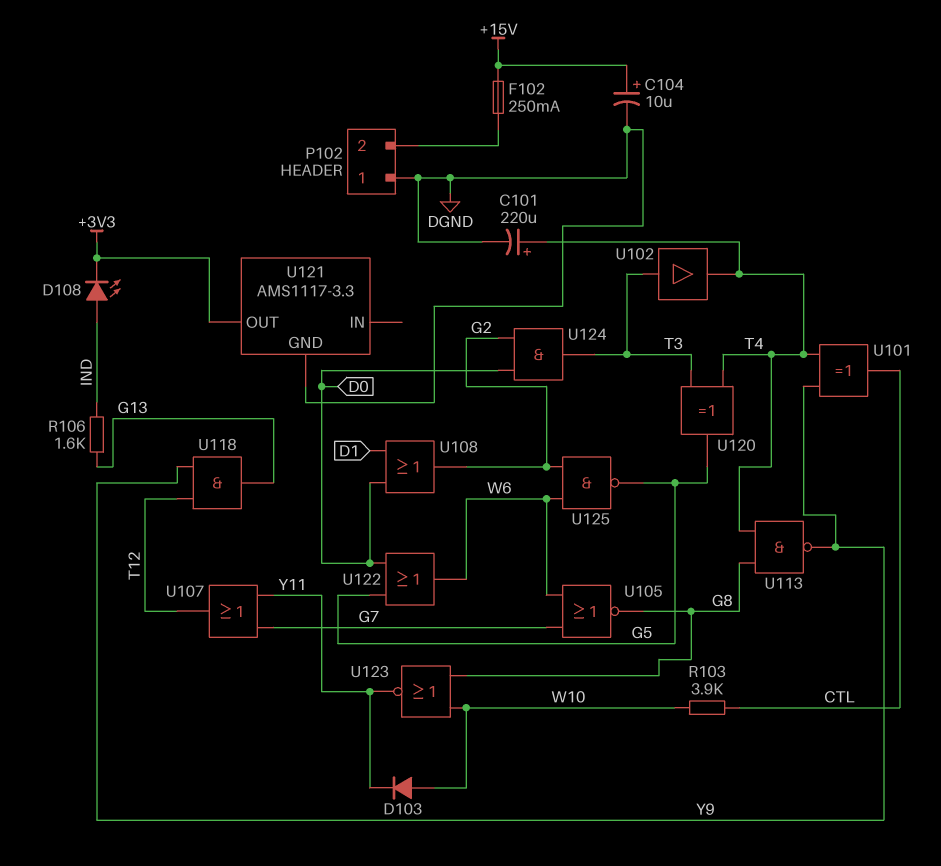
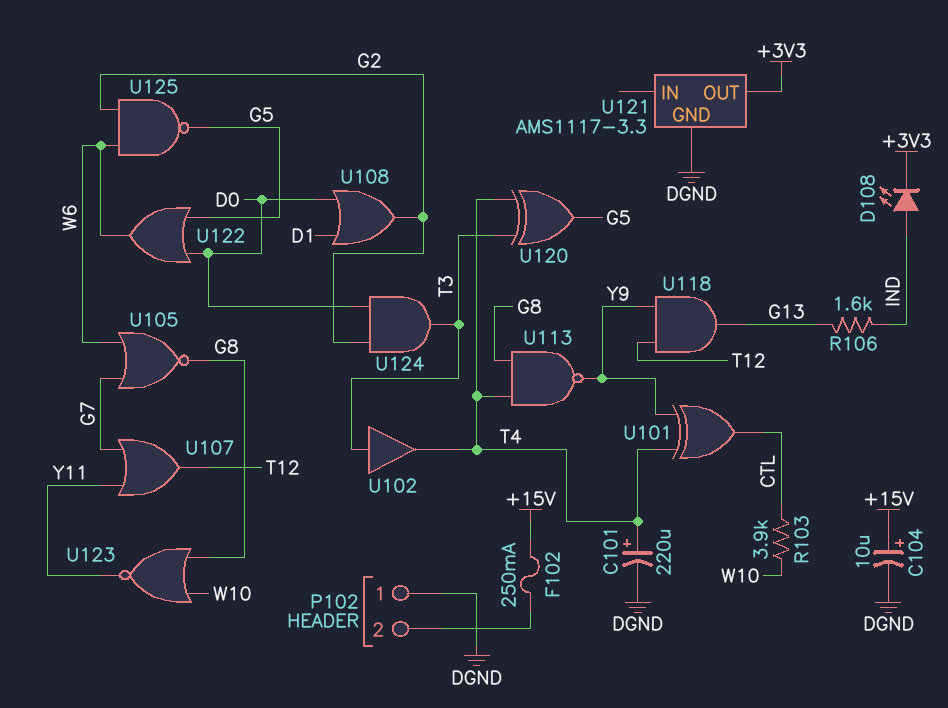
D103: diode (A W10, K Y11) -> none

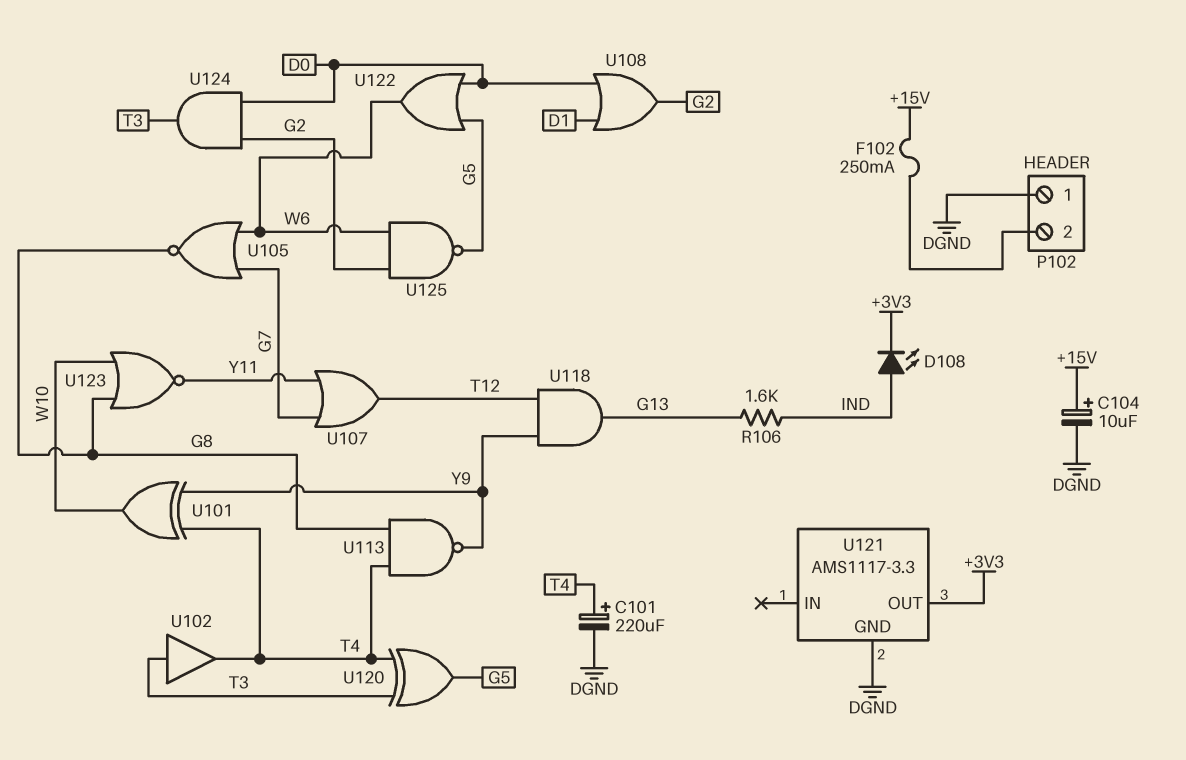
R103: 3.9k (CTL, W10) -> none
U101: XOR (in T4, in Y9, out CTL) -> XOR (in T4, in Y9, out W10)

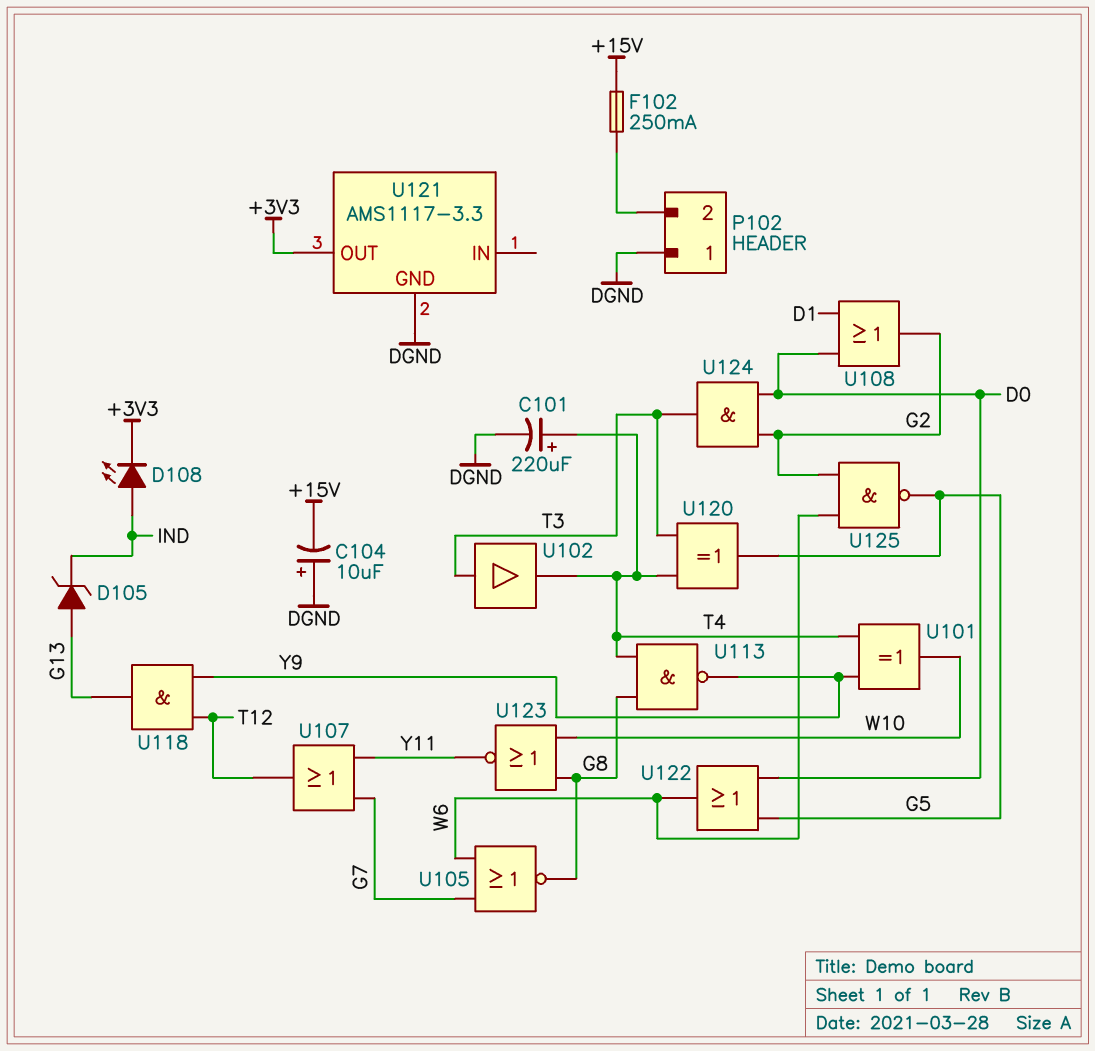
C104: 10uF (plus +15V, minus DGND) -> 10uF (plus DGND, minus +15V)
D105: none -> zener (A G13, K IND)
R106: 1.6k (G13, IND) -> none

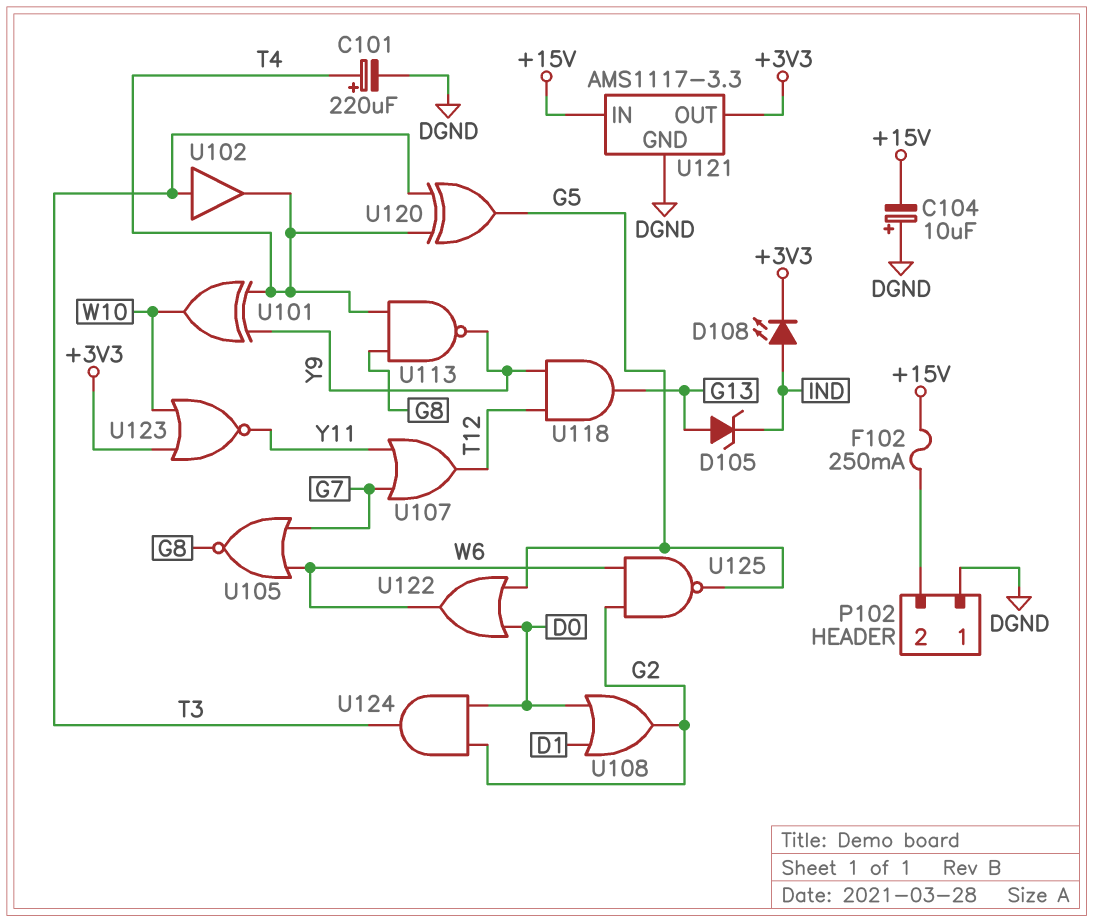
U121 pin IN: none -> +15V
U123: NOR (in G8, in W10, out Y11) -> NOR (in +3V3, in W10, out Y11)

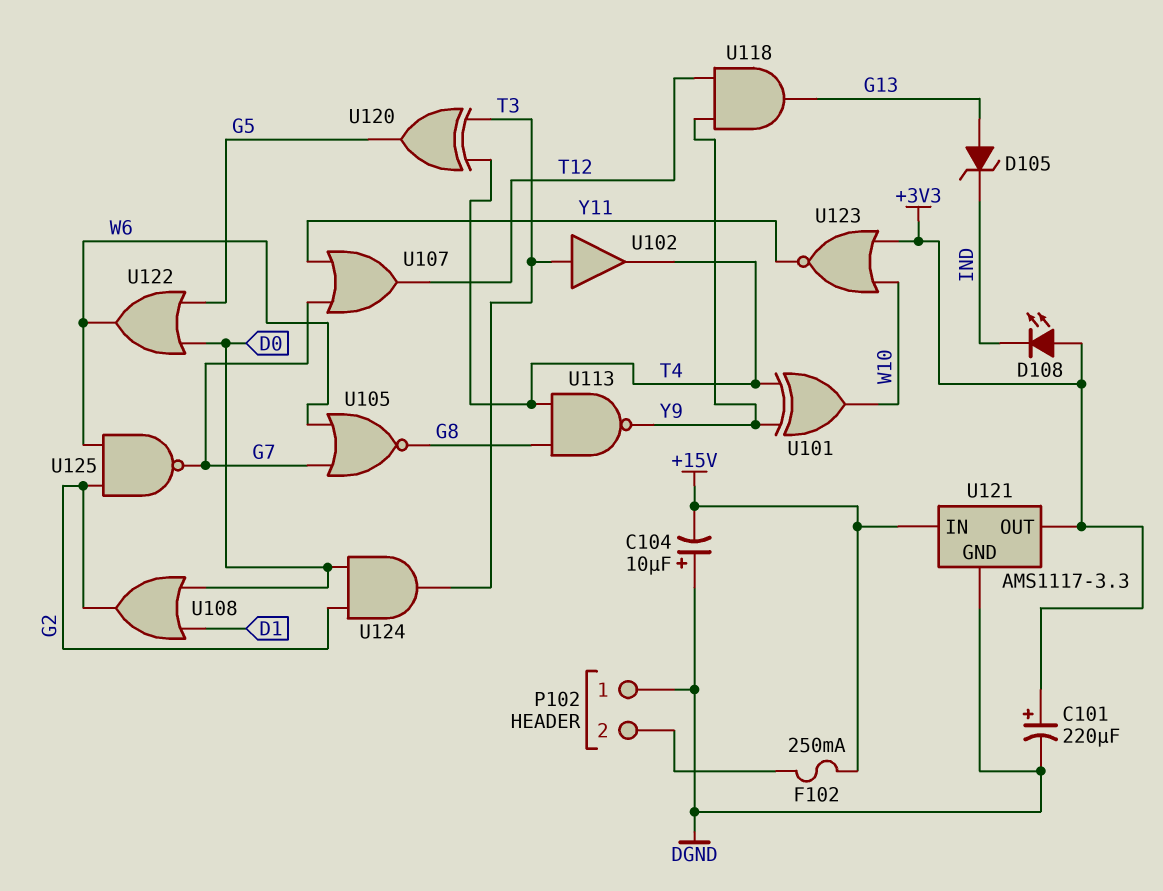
C101: 220uF (plus T4, minus DGND) -> 220uF (plus +3V3, minus DGND)
D108: LED (A IND, K +3V3) -> LED (A +3V3, K IND)
U125: NAND (in G2, in W6, out G5) -> NAND (in G2, in W6, out G7)

